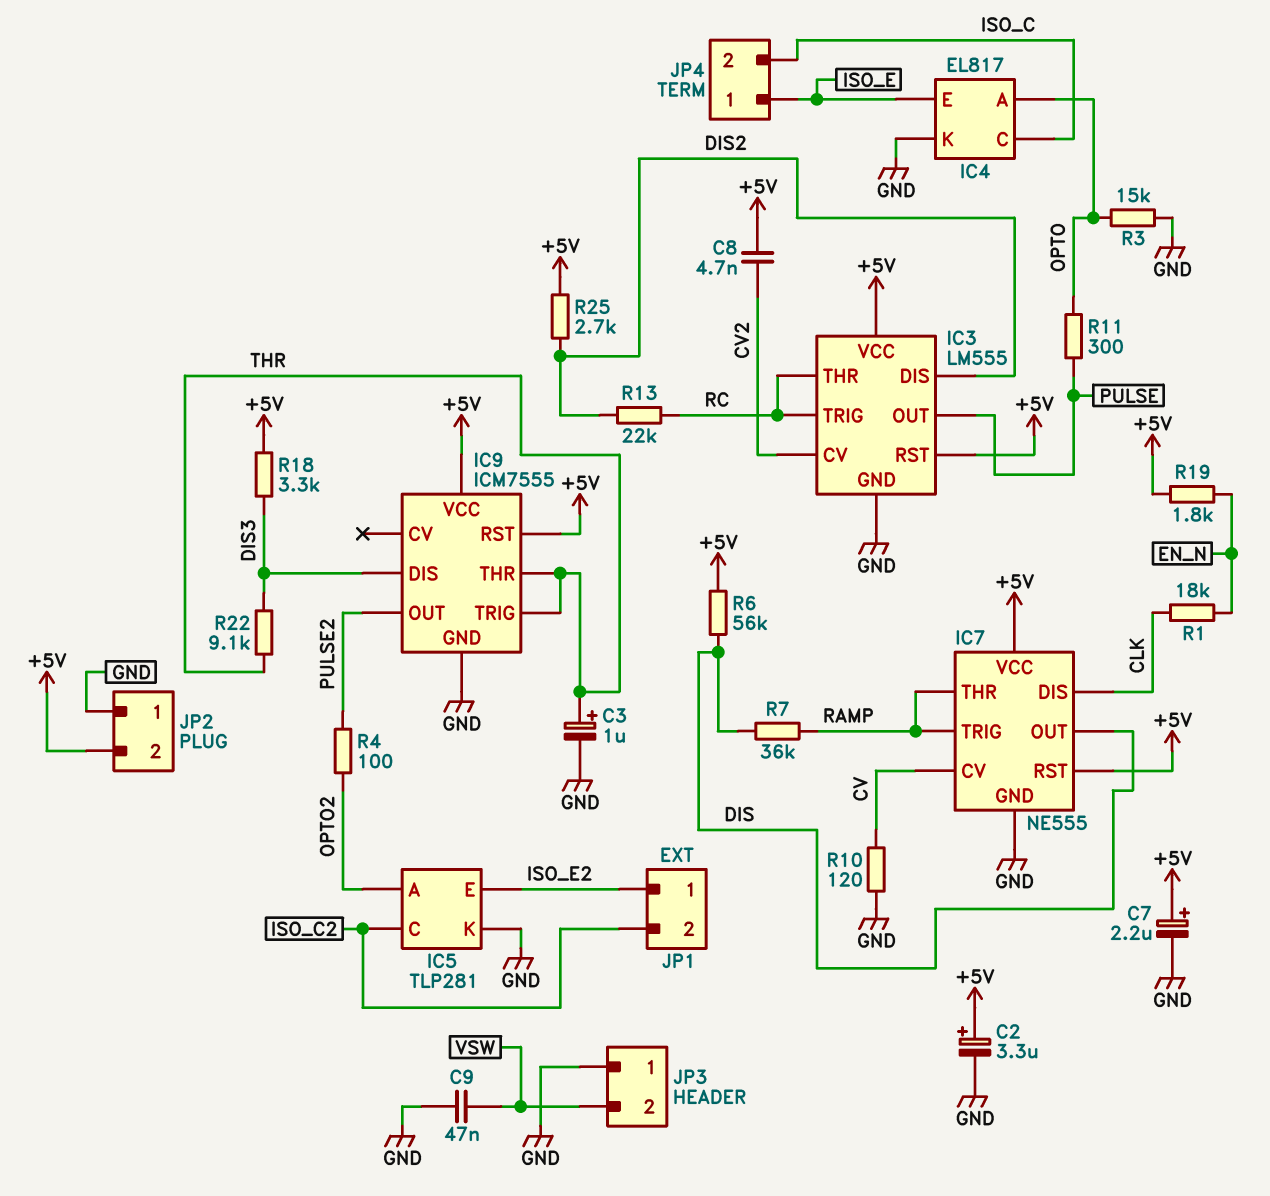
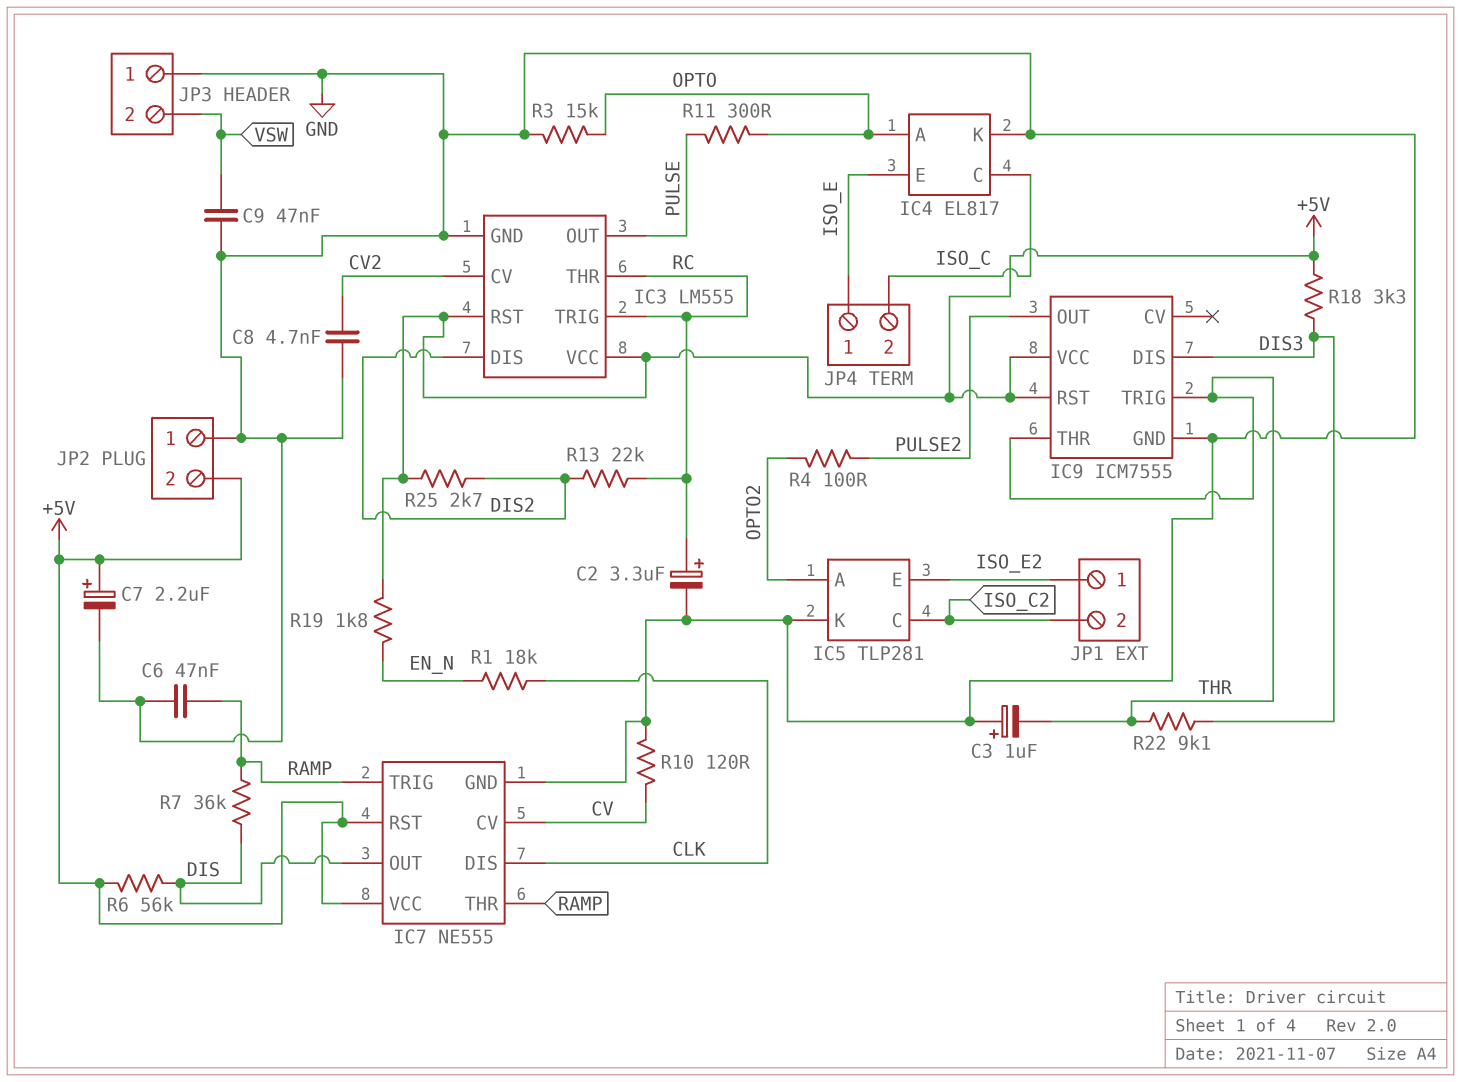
C2: 3.3uF (plus +5V, minus GND) -> 3.3uF (plus RC, minus GND)
C3: 1uF (plus THR, minus GND) -> 1uF (plus GND, minus THR)
C6: none -> 47nF (GND, RAMP)
C8: 4.7nF (+5V, CV2) -> 4.7nF (CV2, GND)

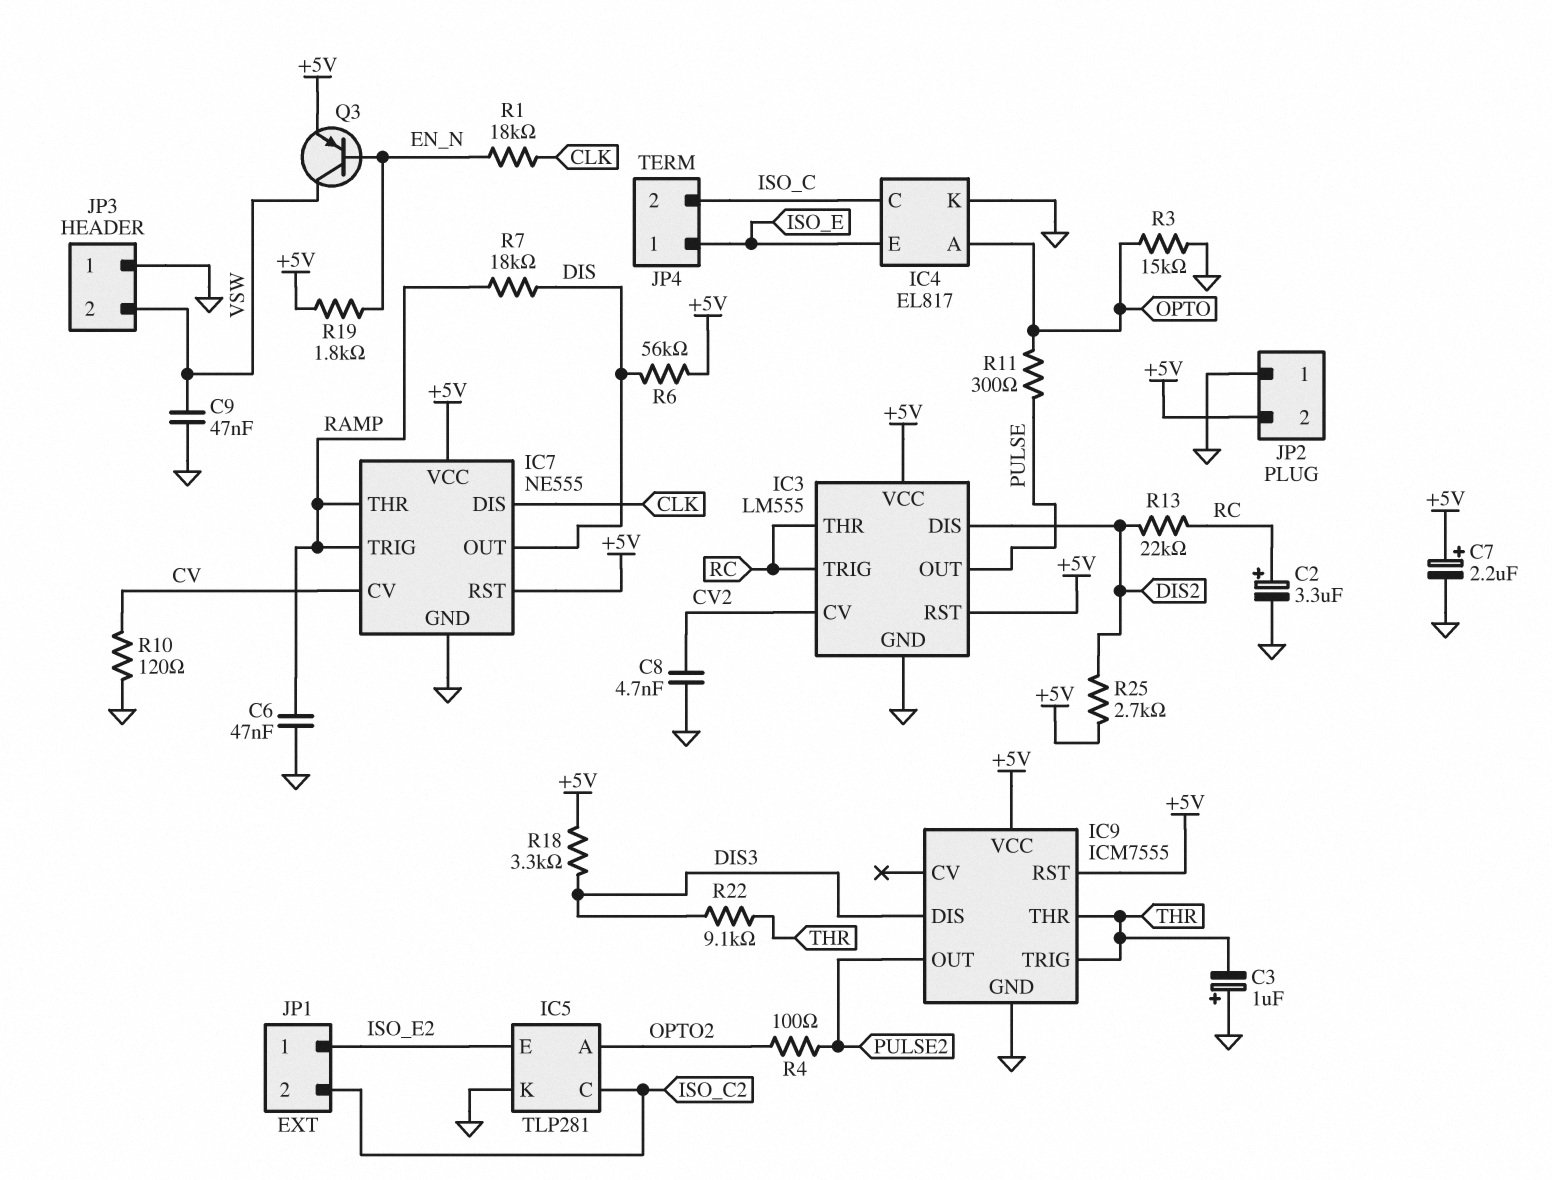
Q3: none -> PNP (B EN_N, C VSW, E +5V)
R7: 36k (DIS, RAMP) -> 18k (DIS, RAMP)

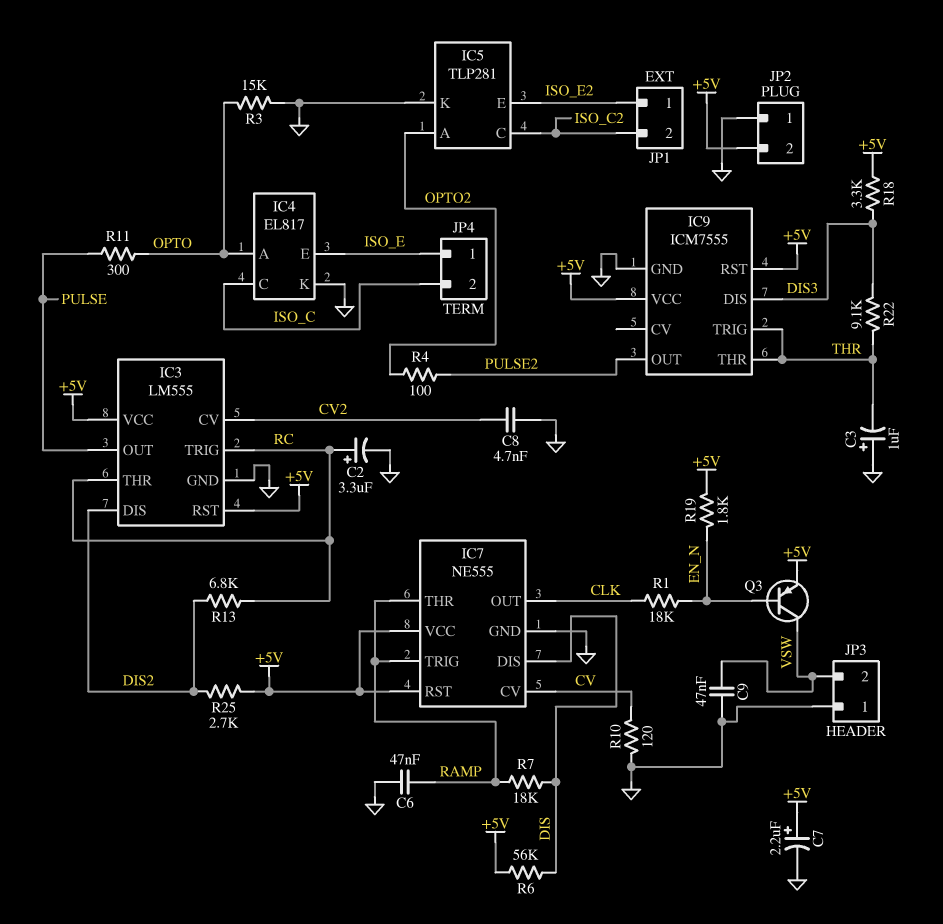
IC7 pin DIS: CLK -> DIS
IC7 pin OUT: DIS -> CLK
R13: 22k (DIS2, RC) -> 6.8k (DIS2, RC)

